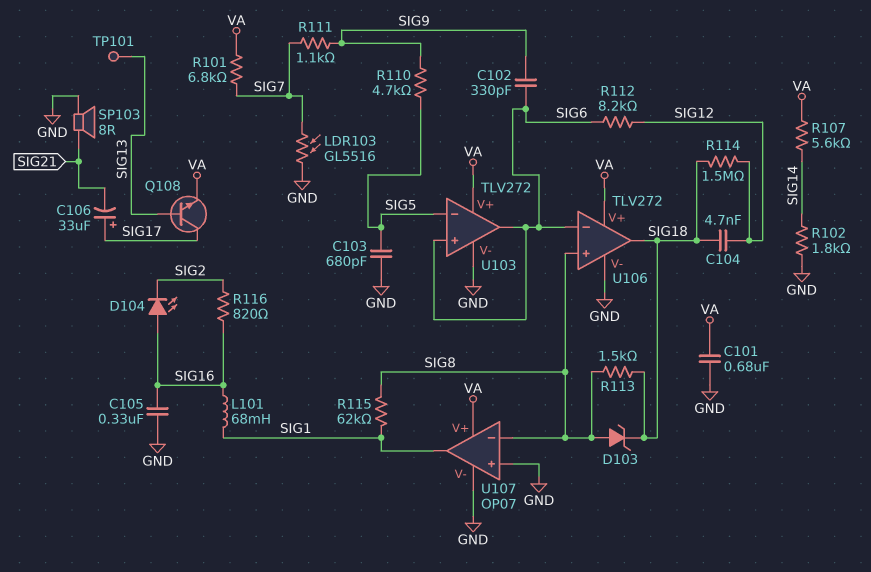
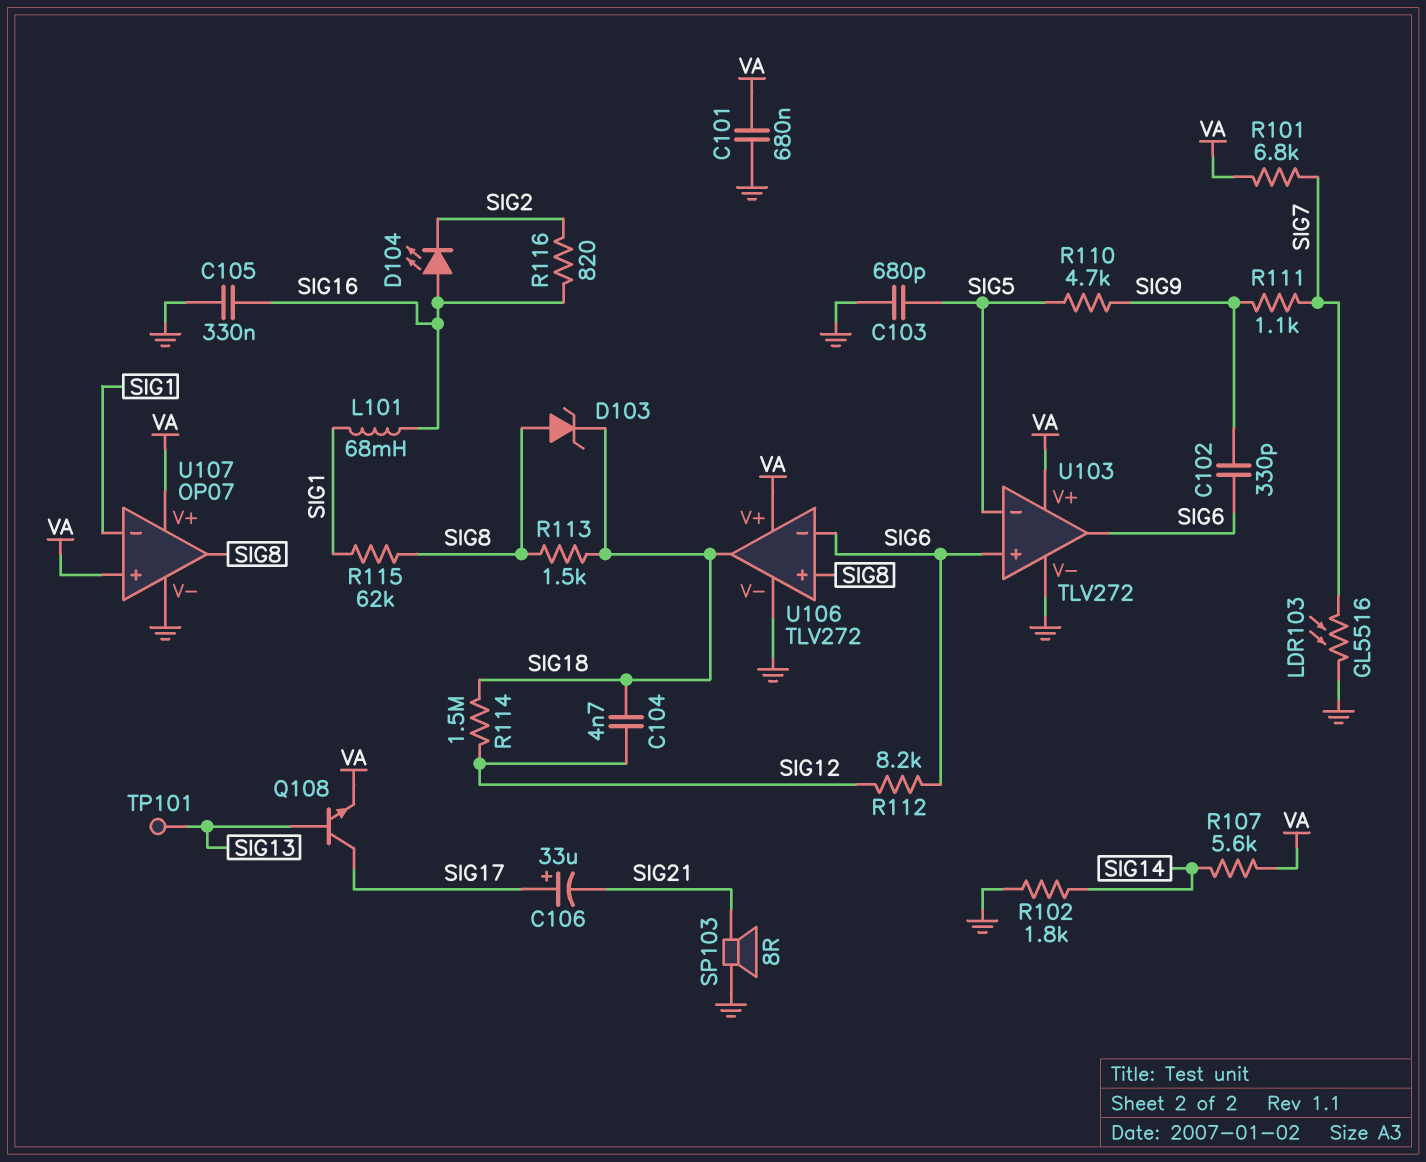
U107 pin in+: GND -> VA
U107 pin in-: SIG8 -> SIG1
U107 pin out: SIG1 -> SIG8

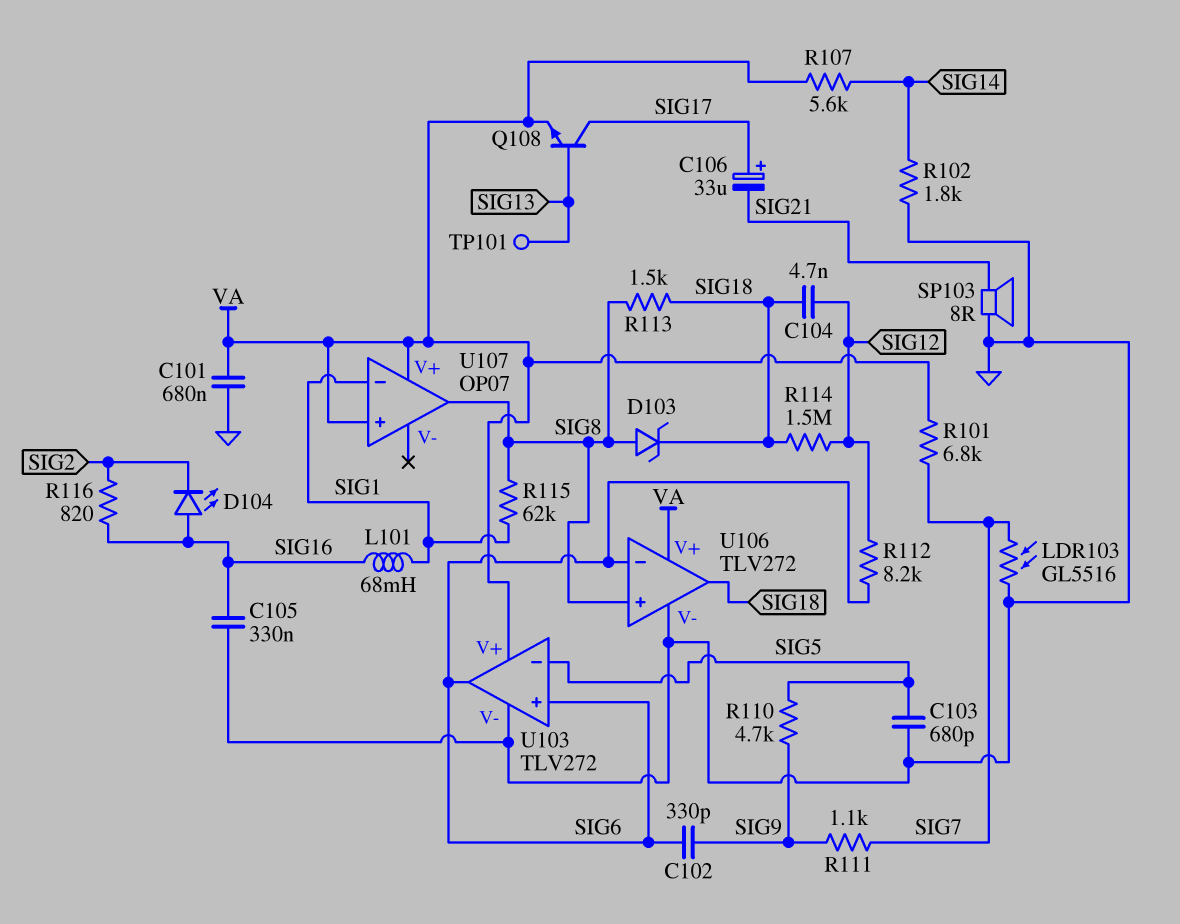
U107 pin V-: GND -> none

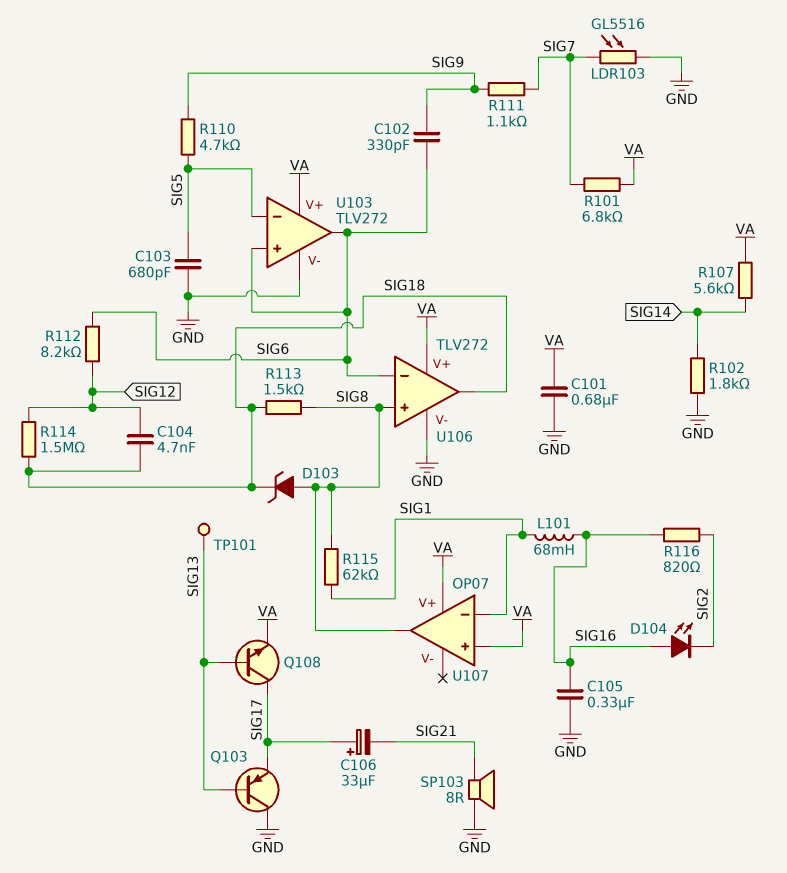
Q103: none -> PNP (B SIG13, C GND, E SIG17)

